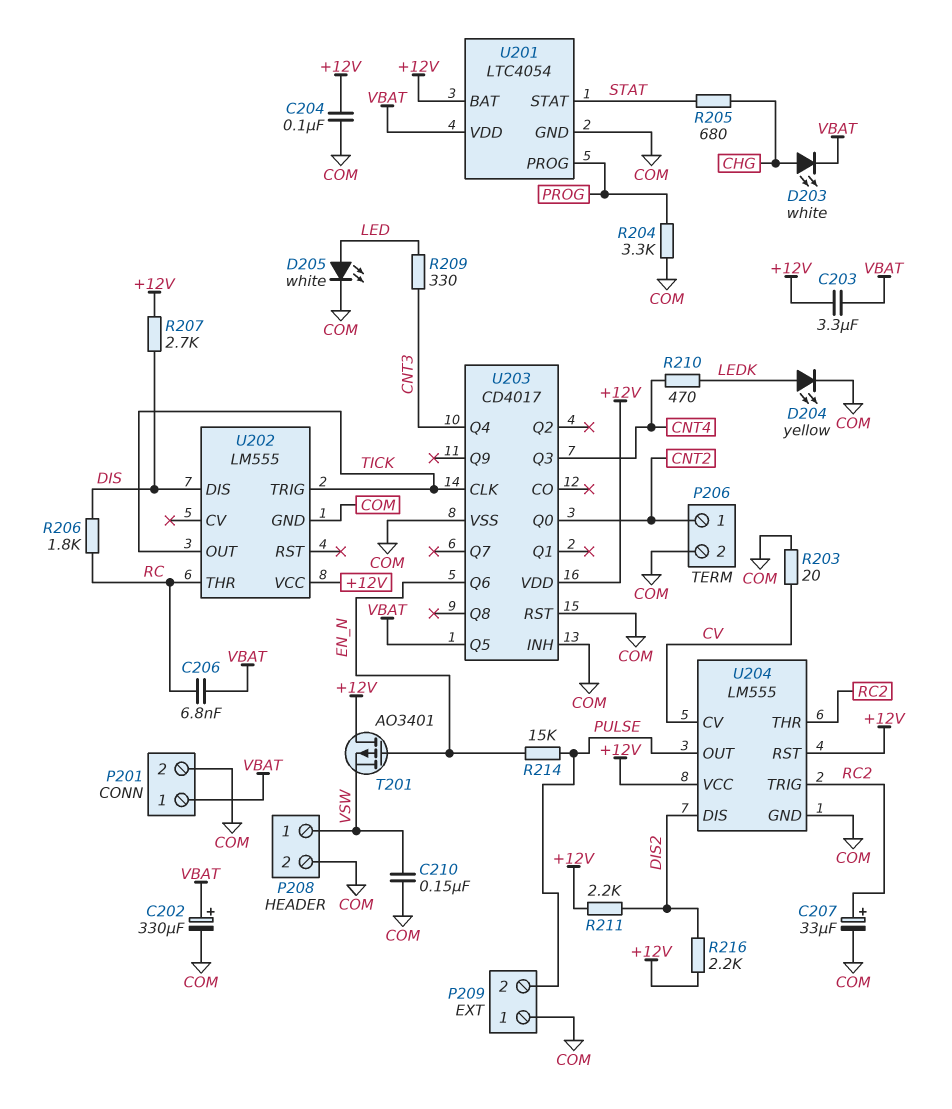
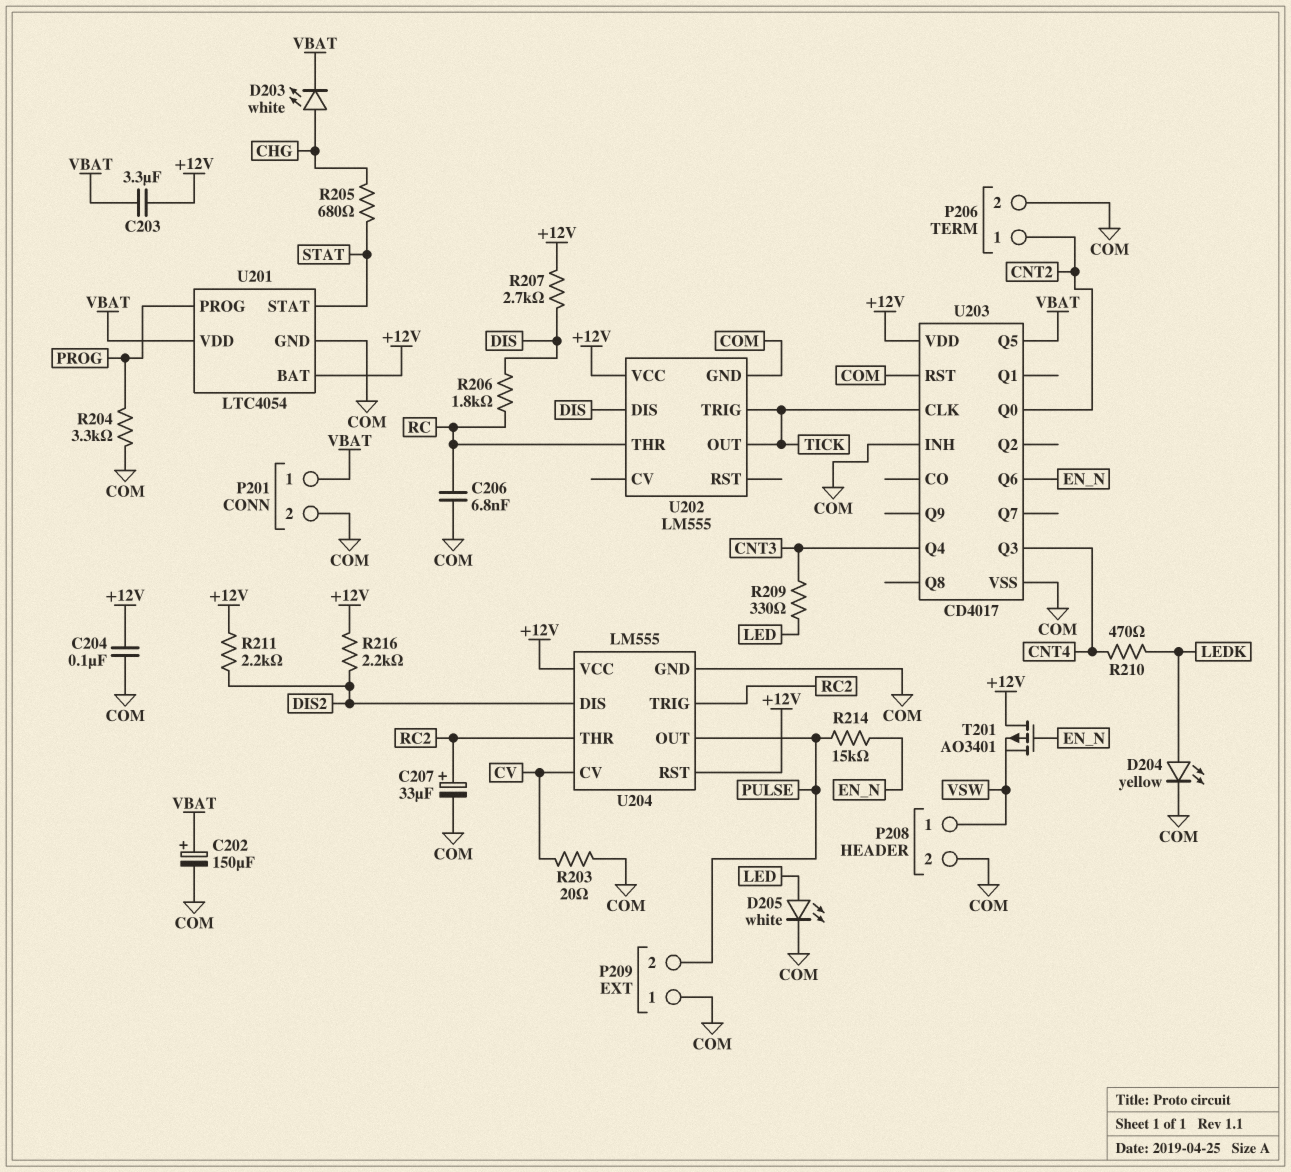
C202: 330uF (plus VBAT, minus COM) -> 150uF (plus VBAT, minus COM)
C206: 6.8nF (RC, VBAT) -> 6.8nF (COM, RC)
C210: 150nF (COM, VSW) -> none

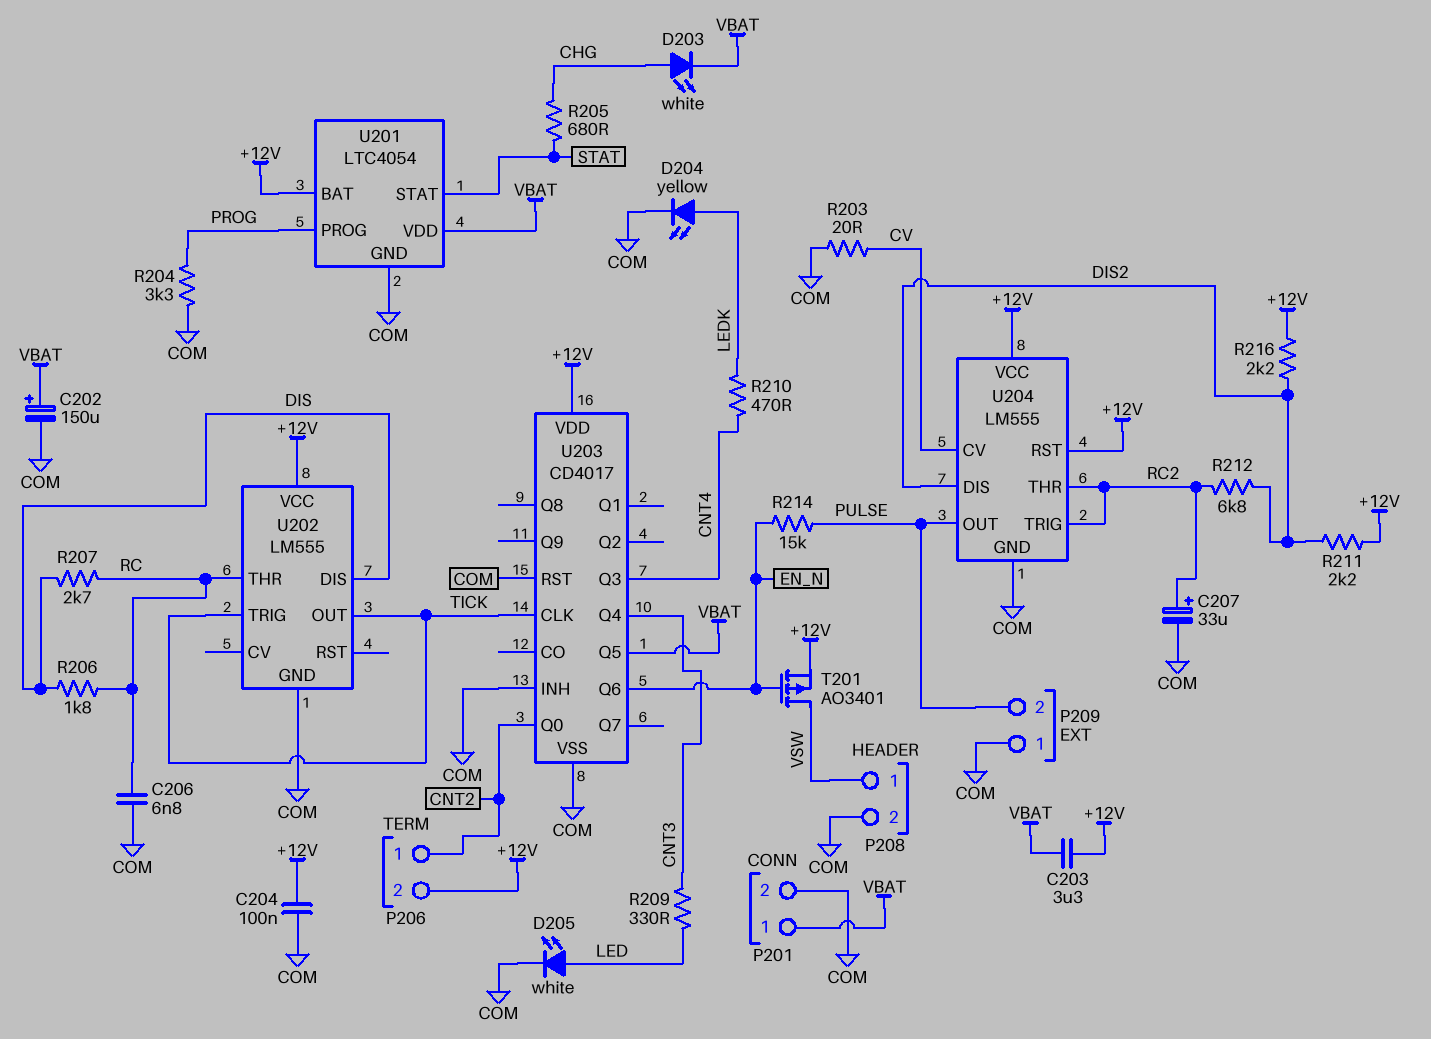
P206 pin 2: COM -> +12V
R207: 2.7k (+12V, DIS) -> 2.7k (DIS, RC)
R212: none -> 6.8k (DIS2, RC2)
T201: PMOS AO3401 (G EN_N, D +12V, S VSW) -> PMOS AO3401 (G EN_N, D VSW, S +12V)

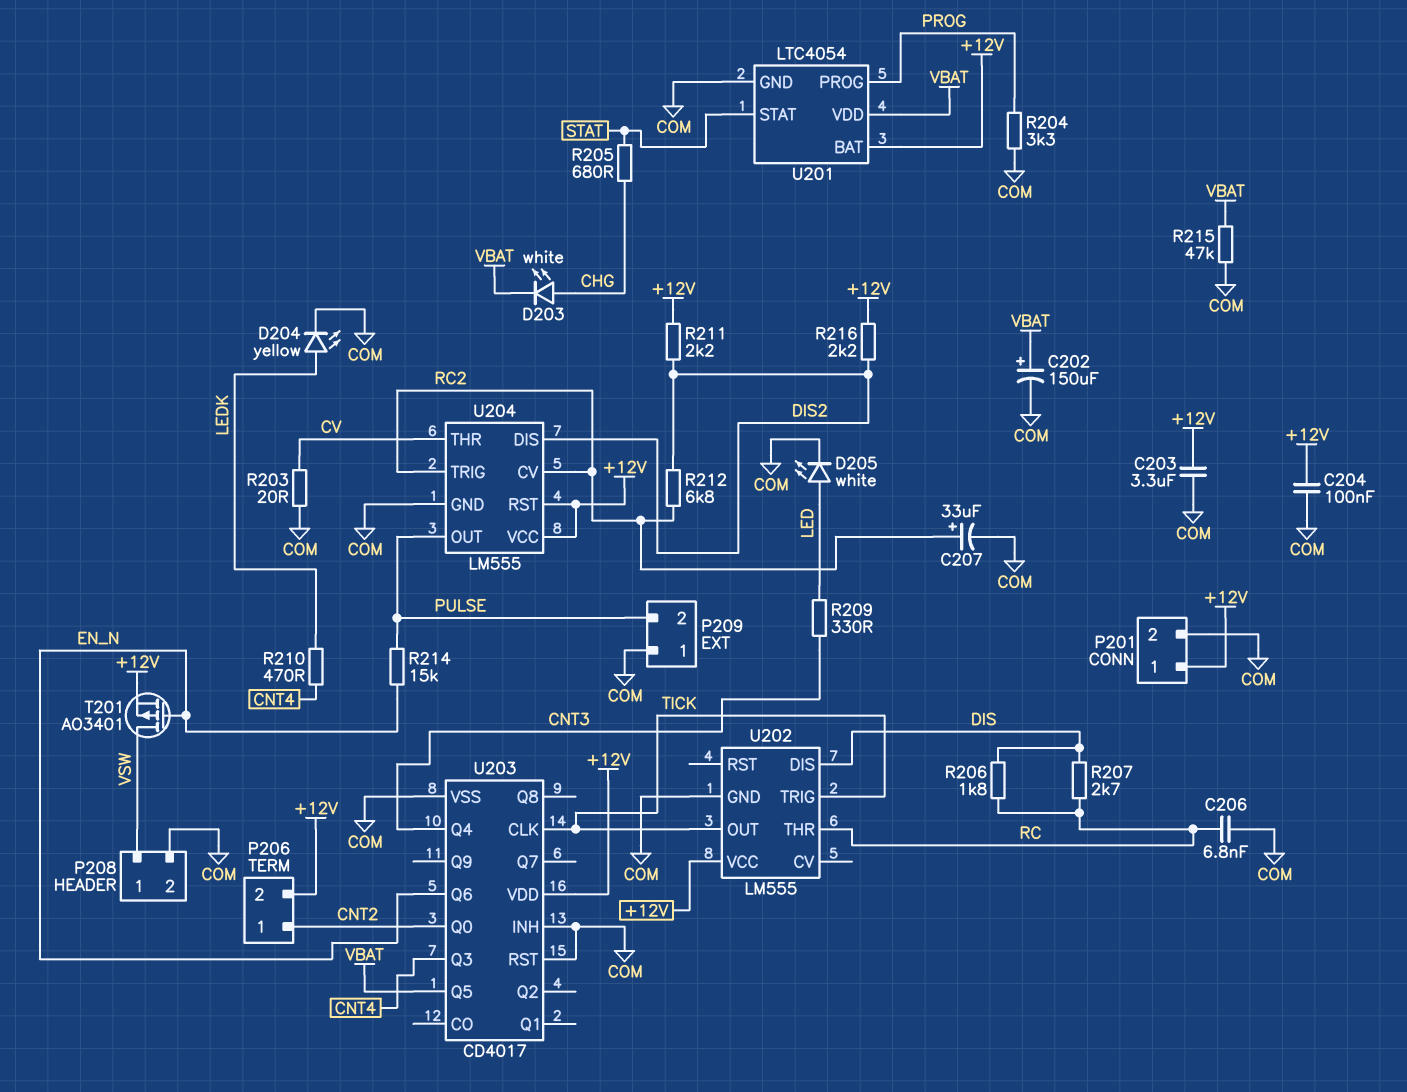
C203: 3.3uF (+12V, VBAT) -> 3.3uF (+12V, COM)
P201 pin 1: VBAT -> +12V
R215: none -> 47k (COM, VBAT)
U204 pin CV: CV -> RC2
U204 pin THR: RC2 -> CV

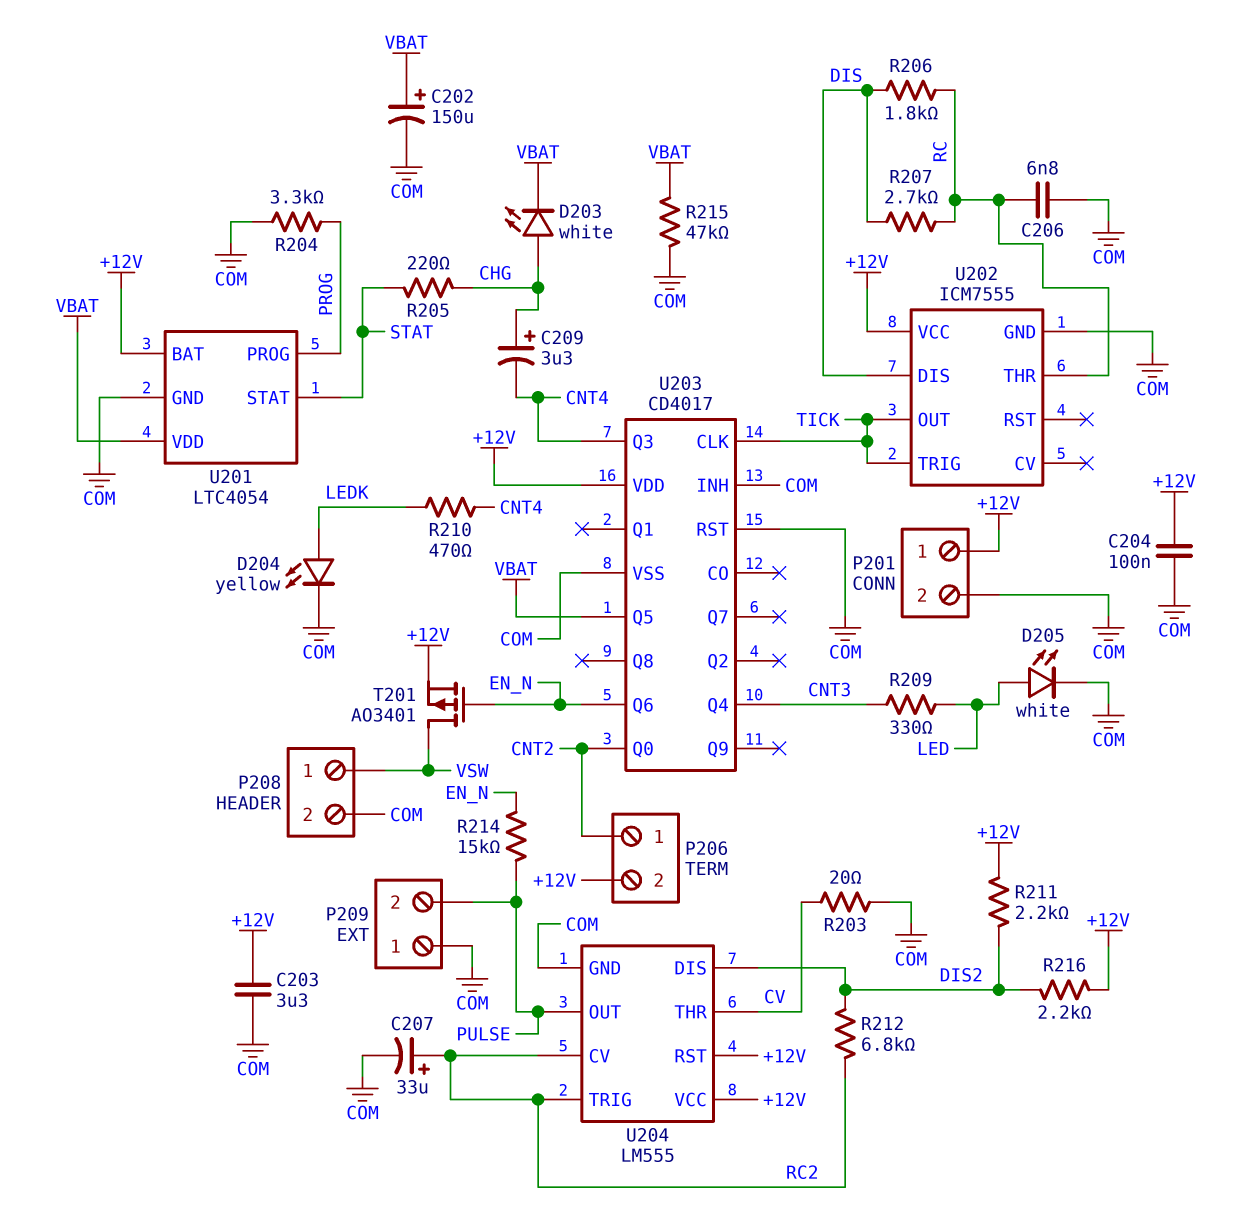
C209: none -> 3.3uF (plus CHG, minus CNT4)
R205: 680 (CHG, STAT) -> 220 (CHG, STAT)
U202: LM555 -> ICM7555

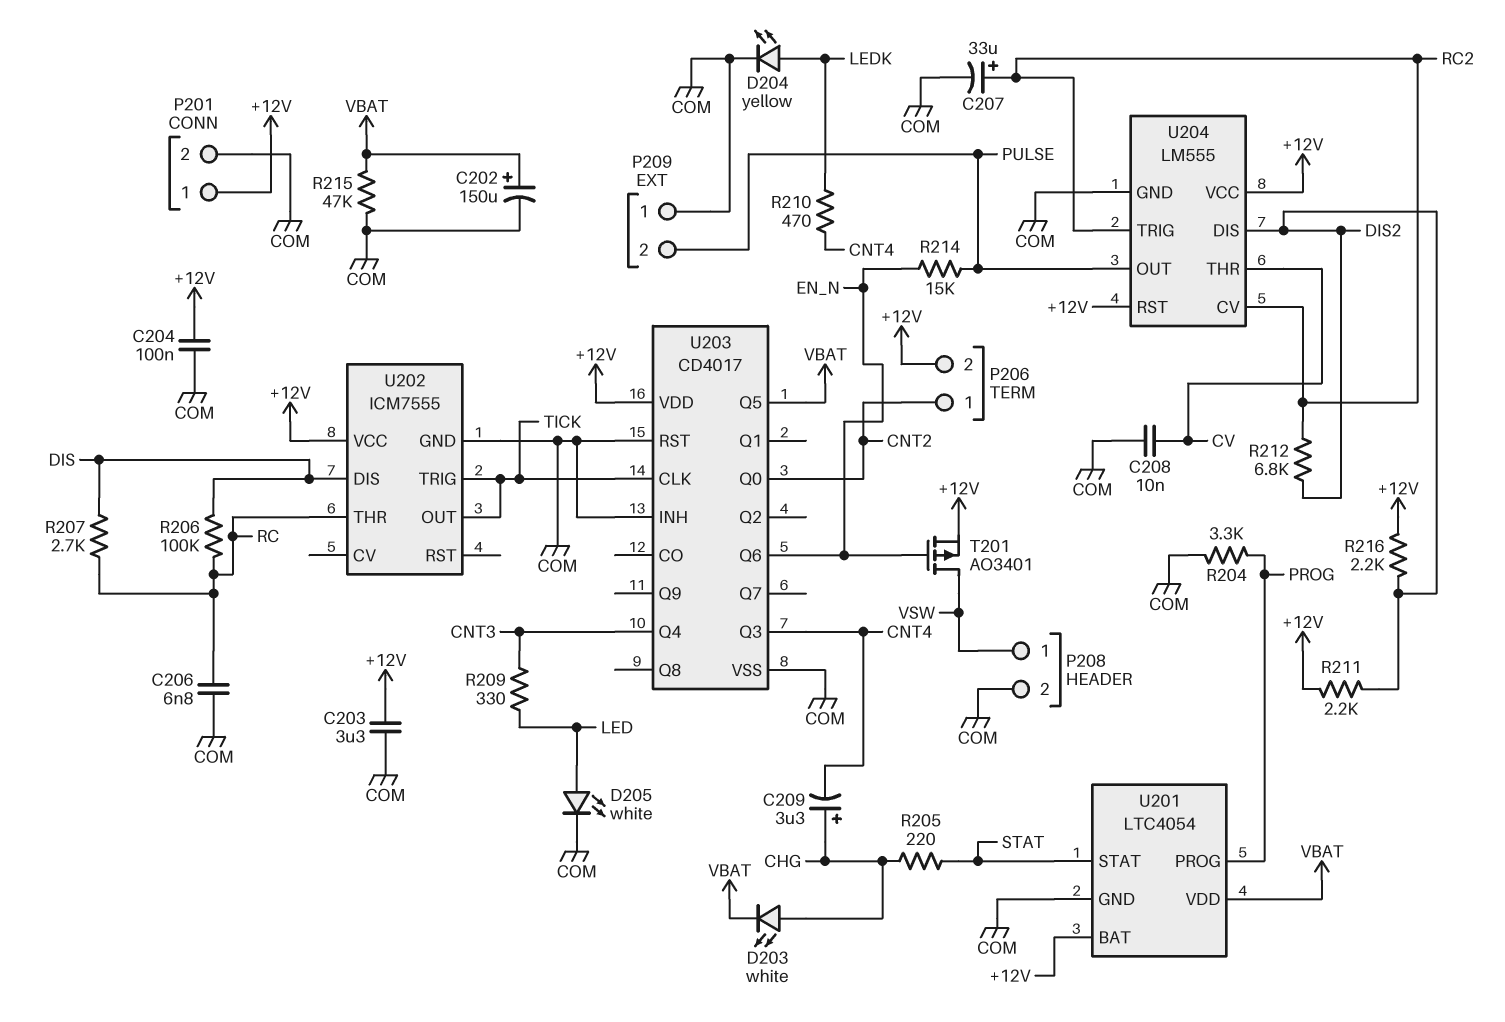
C208: none -> 10nF (COM, CV)
R203: 20 (COM, CV) -> none
R206: 1.8k (DIS, RC) -> 100k (DIS, RC)

